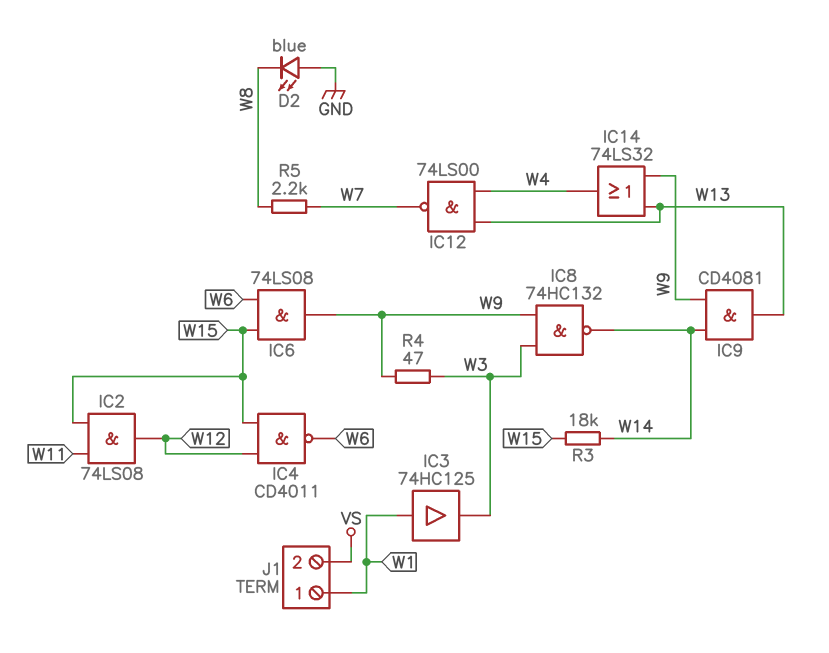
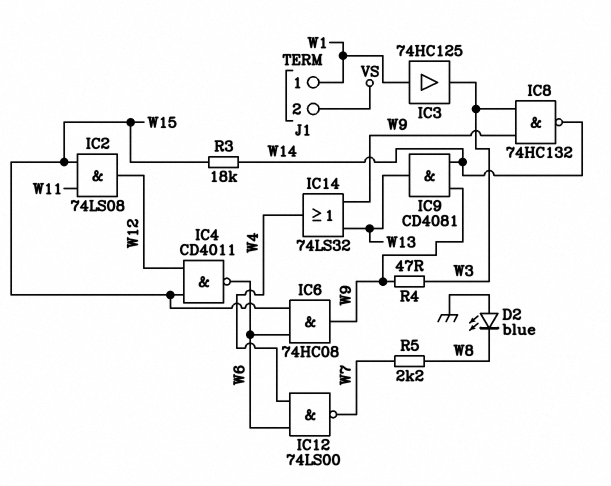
IC6: AND 74LS08 (in W6, in W15, out W9) -> AND 74HC08 (in W6, in W15, out W9)
IC12: NAND 74LS00 (in W4, in W13, out W7) -> NAND 74LS00 (in W4, in W6, out W7)

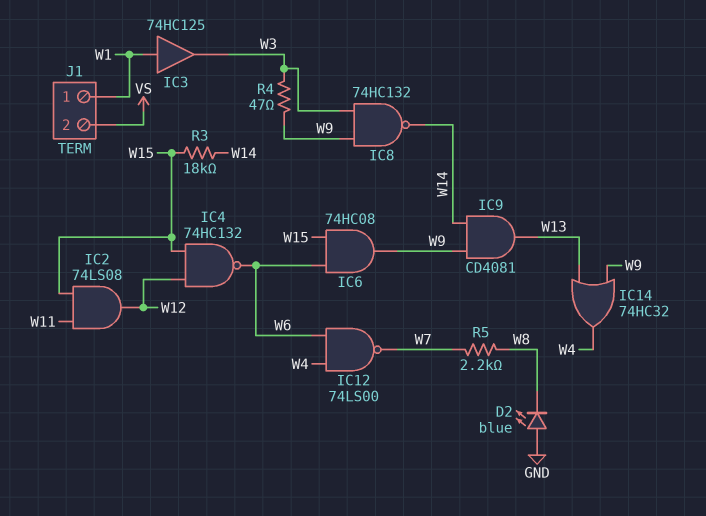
IC4: NAND CD4011 (in W12, in W15, out W6) -> NAND 74HC132 (in W12, in W15, out W6)
IC14: OR 74LS32 (in W9, in W13, out W4) -> OR 74HC32 (in W9, in W13, out W4)

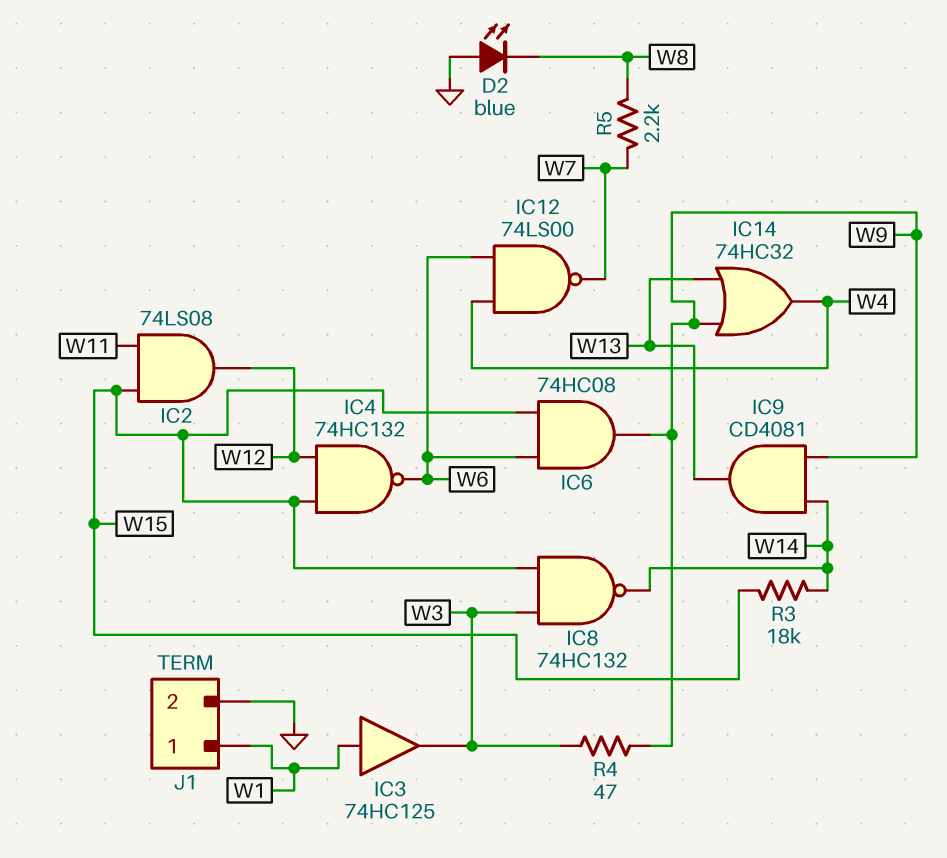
IC8: NAND 74HC132 (in W3, in W9, out W14) -> NAND 74HC132 (in W3, in W15, out W14)
J1 pin 2: VS -> GND

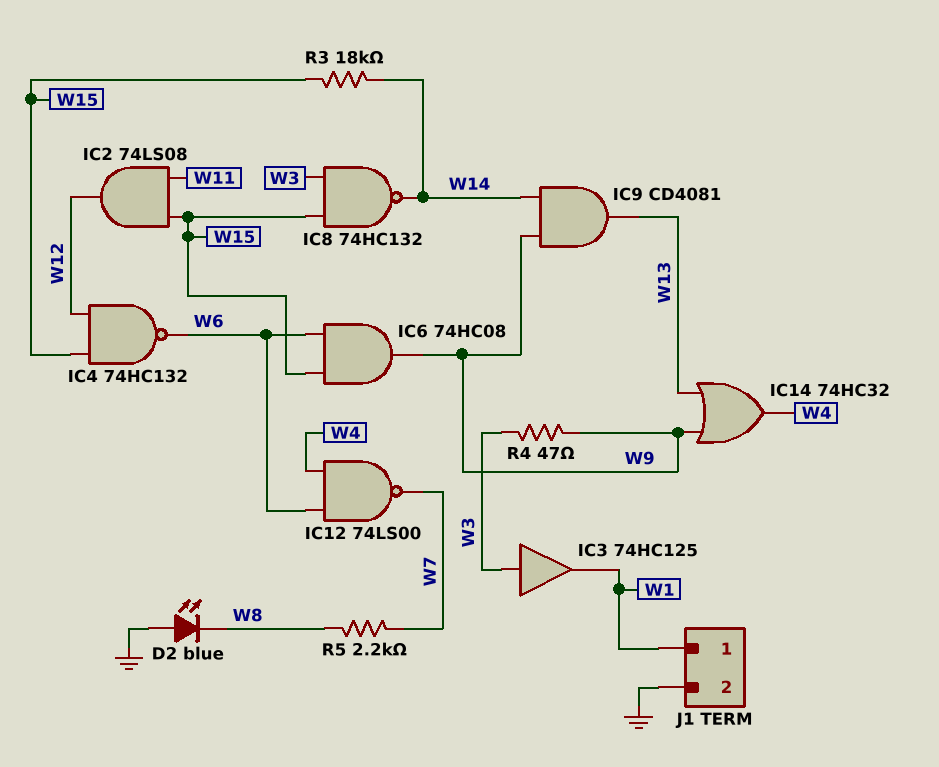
IC3: buffer 74HC125 (in W1, out W3) -> buffer 74HC125 (in W3, out W1)

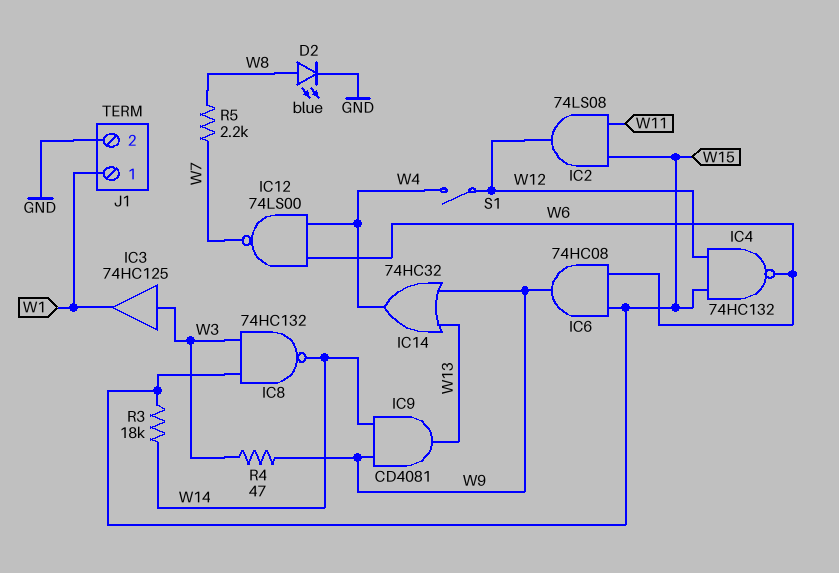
D2: LED blue (A GND, K W8) -> LED blue (A W8, K GND)
S1: none -> switch (W4, W12)

